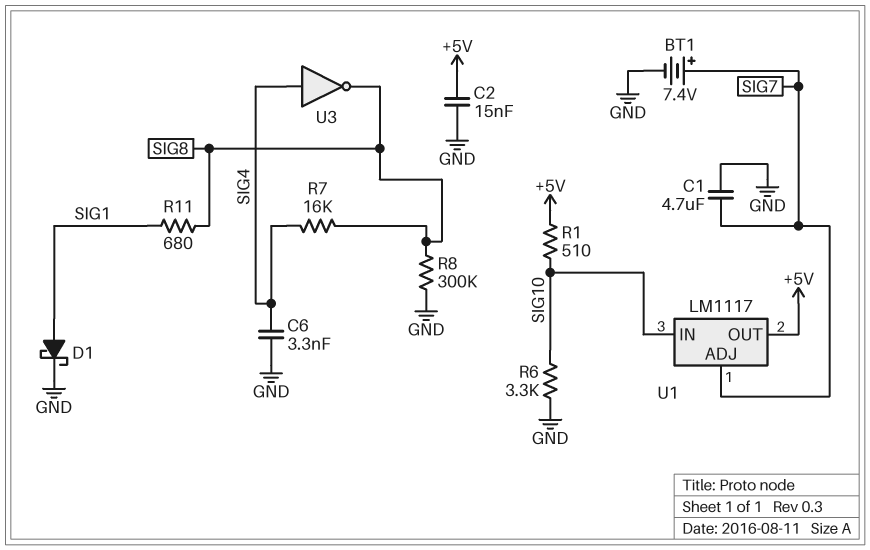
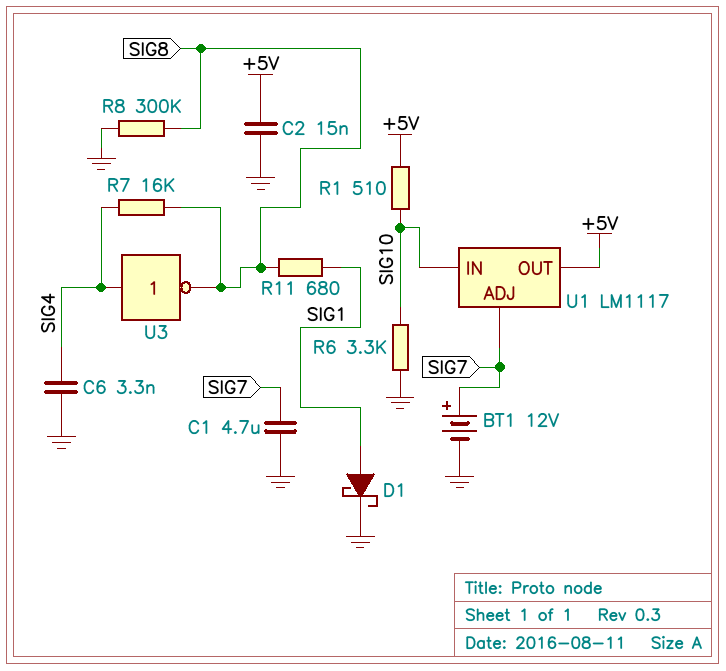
BT1: 7.4V (plus SIG7, minus GND) -> 12V (plus SIG7, minus GND)

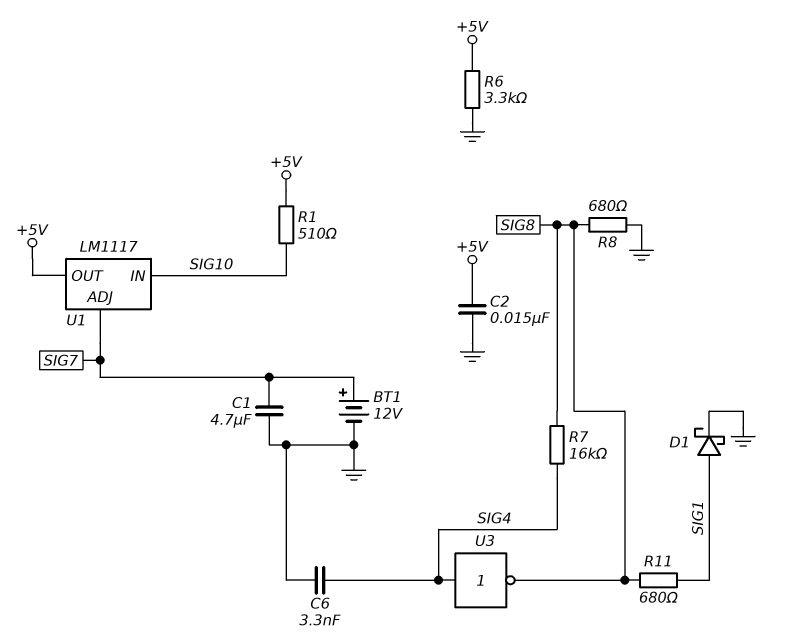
R6: 3.3k (GND, SIG10) -> 3.3k (+5V, GND)
R8: 300k (GND, SIG8) -> 680 (GND, SIG8)

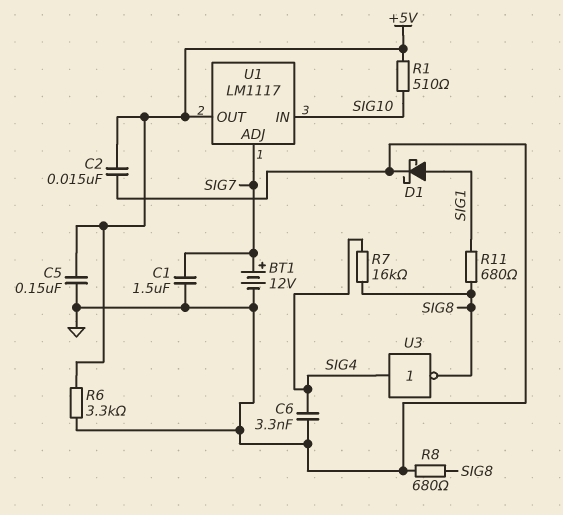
C1: 4.7uF (GND, SIG7) -> 1.5uF (GND, SIG7)
C5: none -> 150nF (+5V, GND)

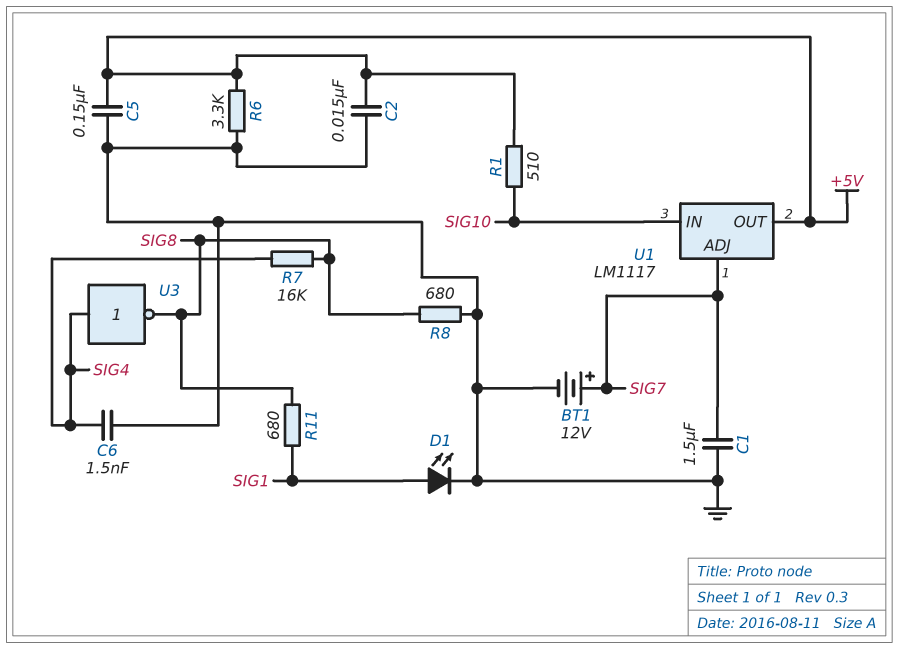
C6: 3.3nF (GND, SIG4) -> 1.5nF (GND, SIG4)
D1: schottky (A SIG1, K GND) -> LED (A SIG1, K GND)

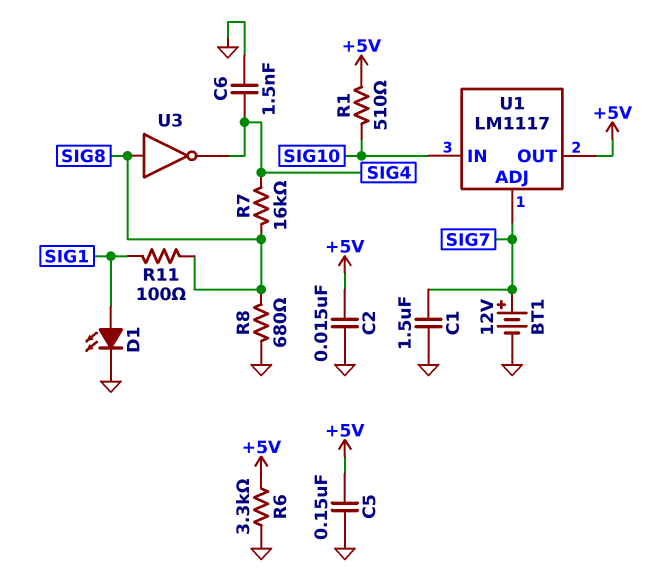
R11: 680 (SIG1, SIG8) -> 100 (SIG1, SIG8)
U3: NOT (in SIG4, out SIG8) -> NOT (in SIG8, out SIG4)

